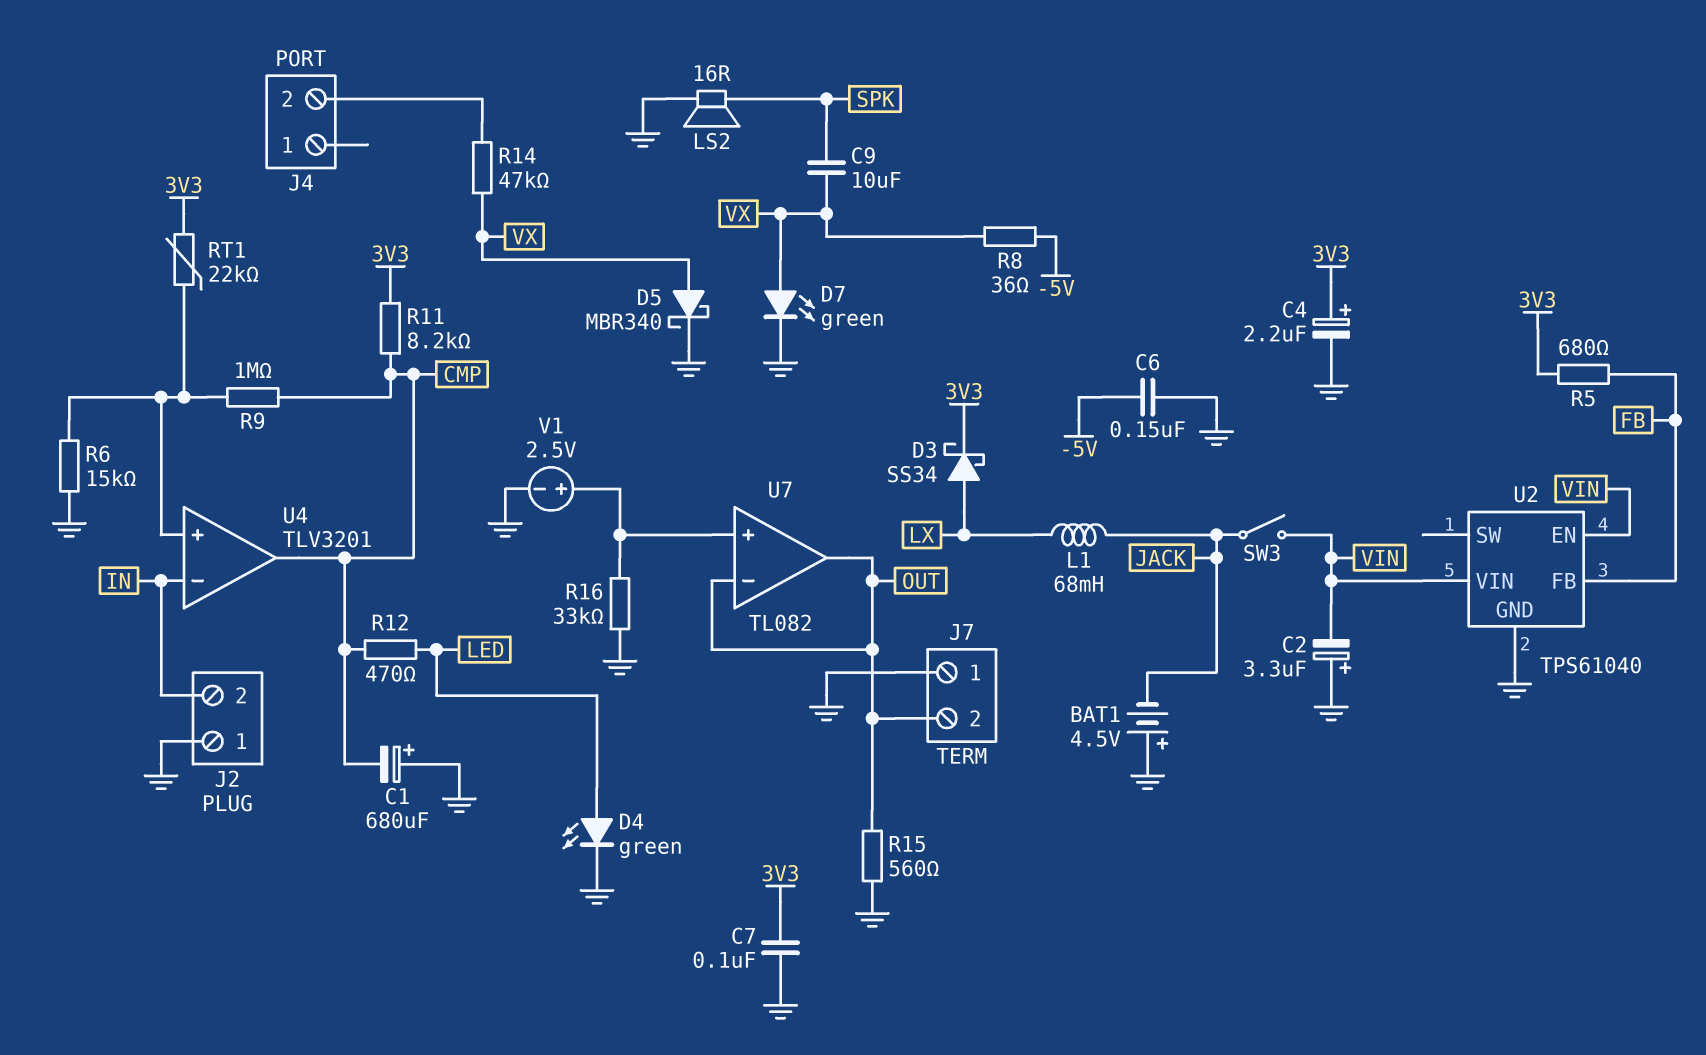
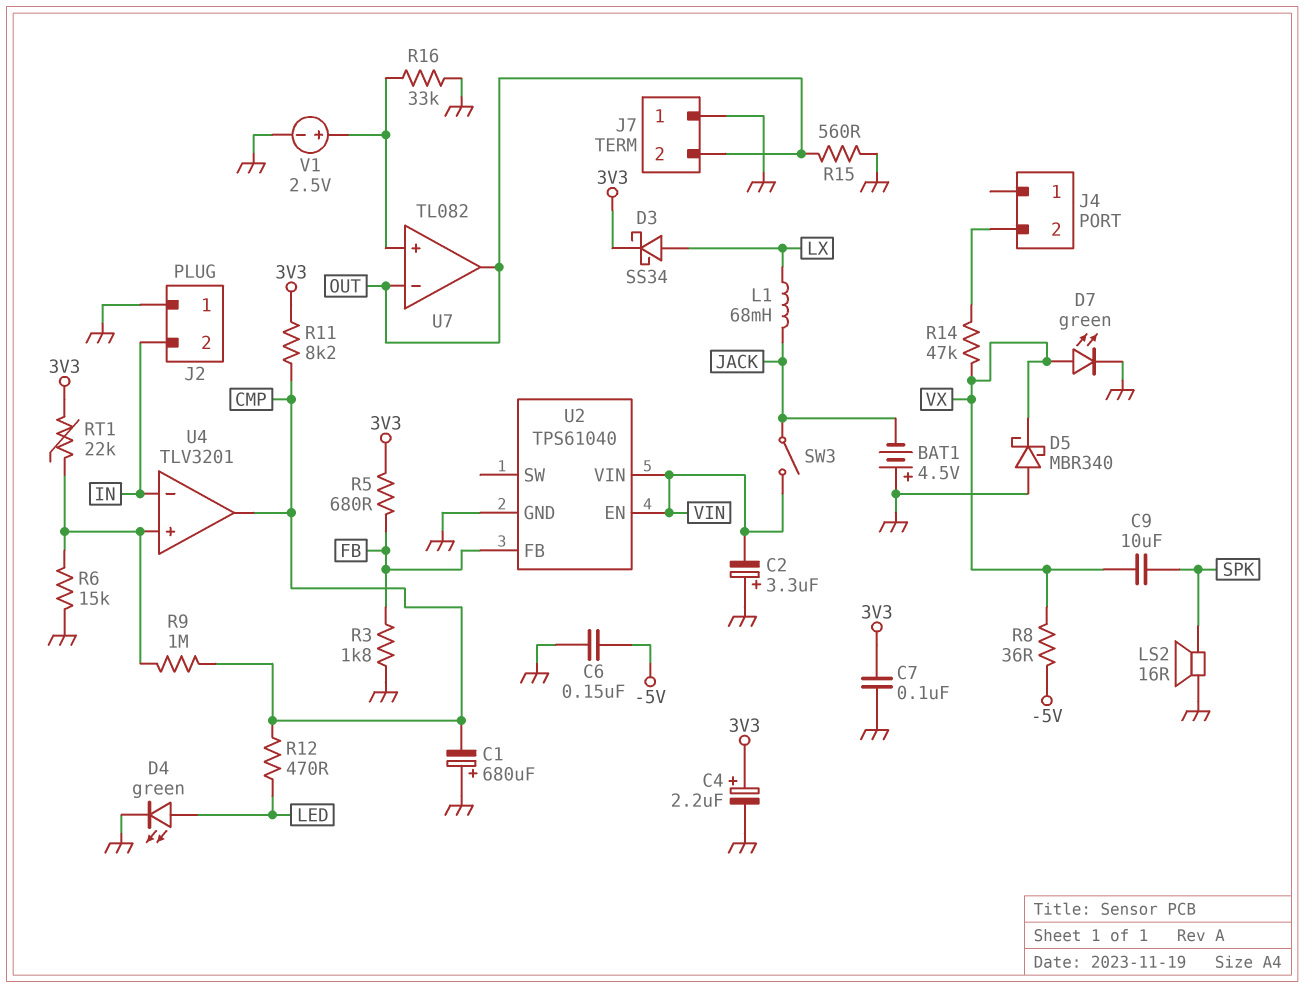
D5: schottky MBR340 (A VX, K GND) -> schottky MBR340 (A GND, K VX)
R3: none -> 1.8k (FB, GND)

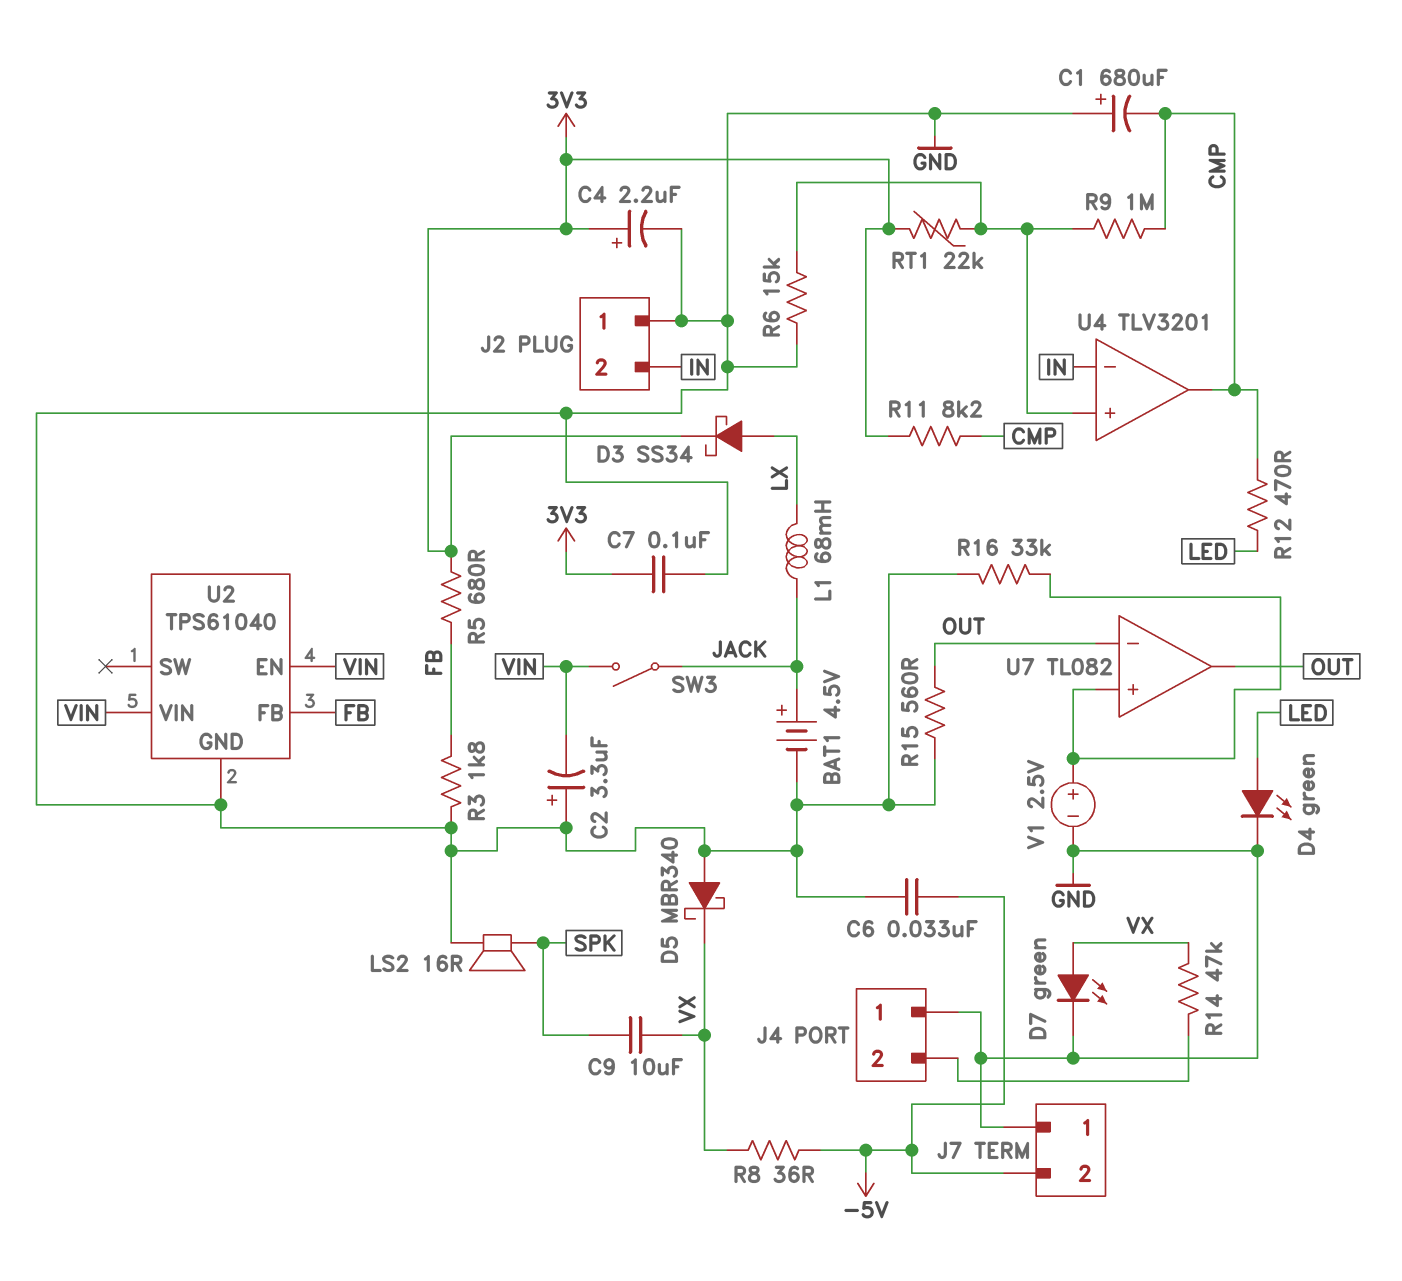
BAT1: 4.5V (plus GND, minus JACK) -> 4.5V (plus JACK, minus GND)
C6: 150nF (-5V, GND) -> 33nF (-5V, GND)
J4 pin 1: none -> GND
J7 pin 2: OUT -> -5V

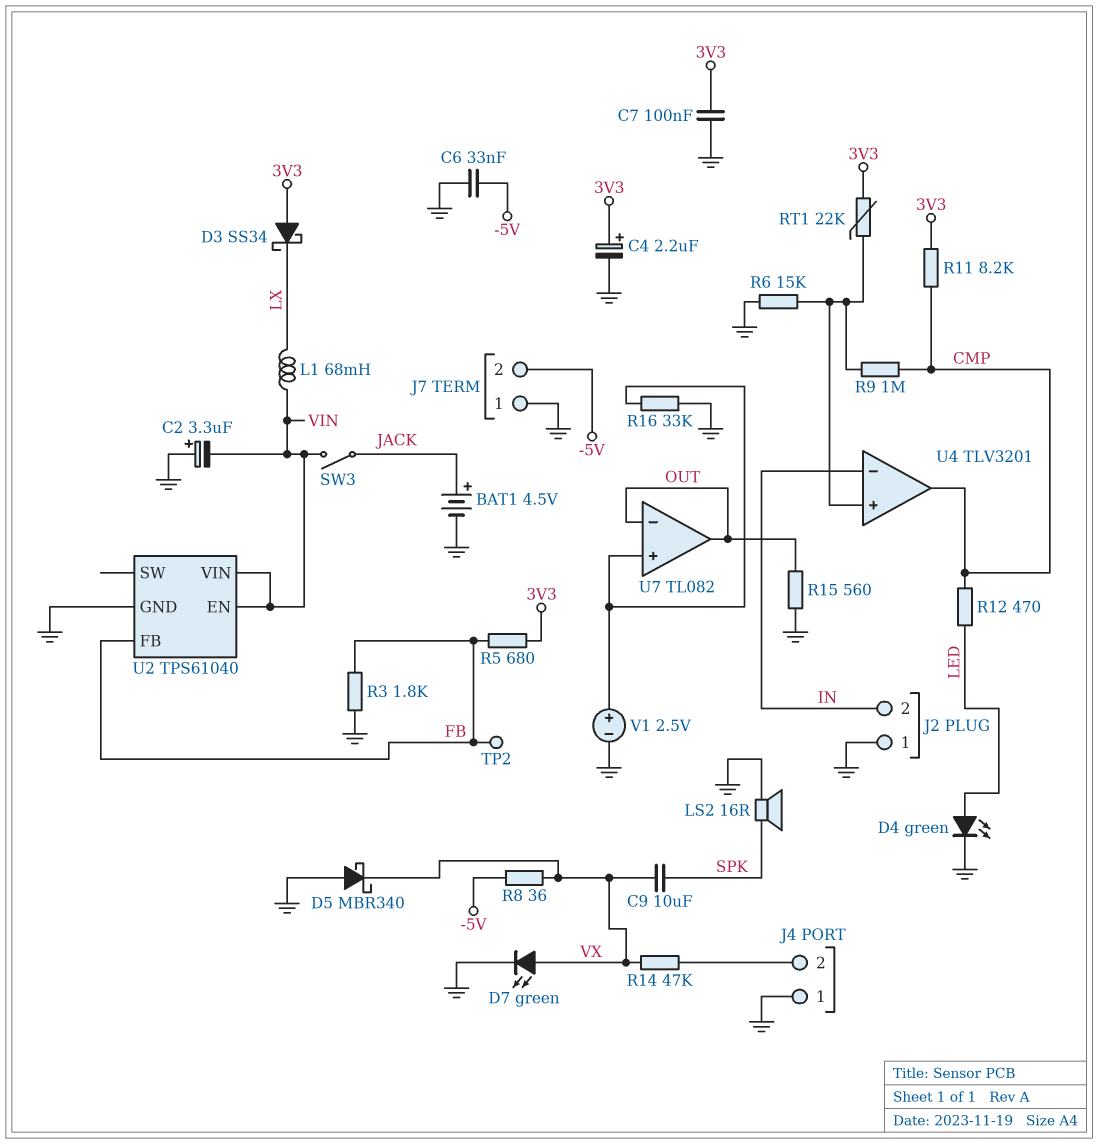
C1: 680uF (plus GND, minus CMP) -> none
D3: schottky SS34 (A LX, K 3V3) -> schottky SS34 (A 3V3, K LX)
L1: 68mH (JACK, LX) -> 68mH (LX, VIN)
TP2: none -> test point (FB)

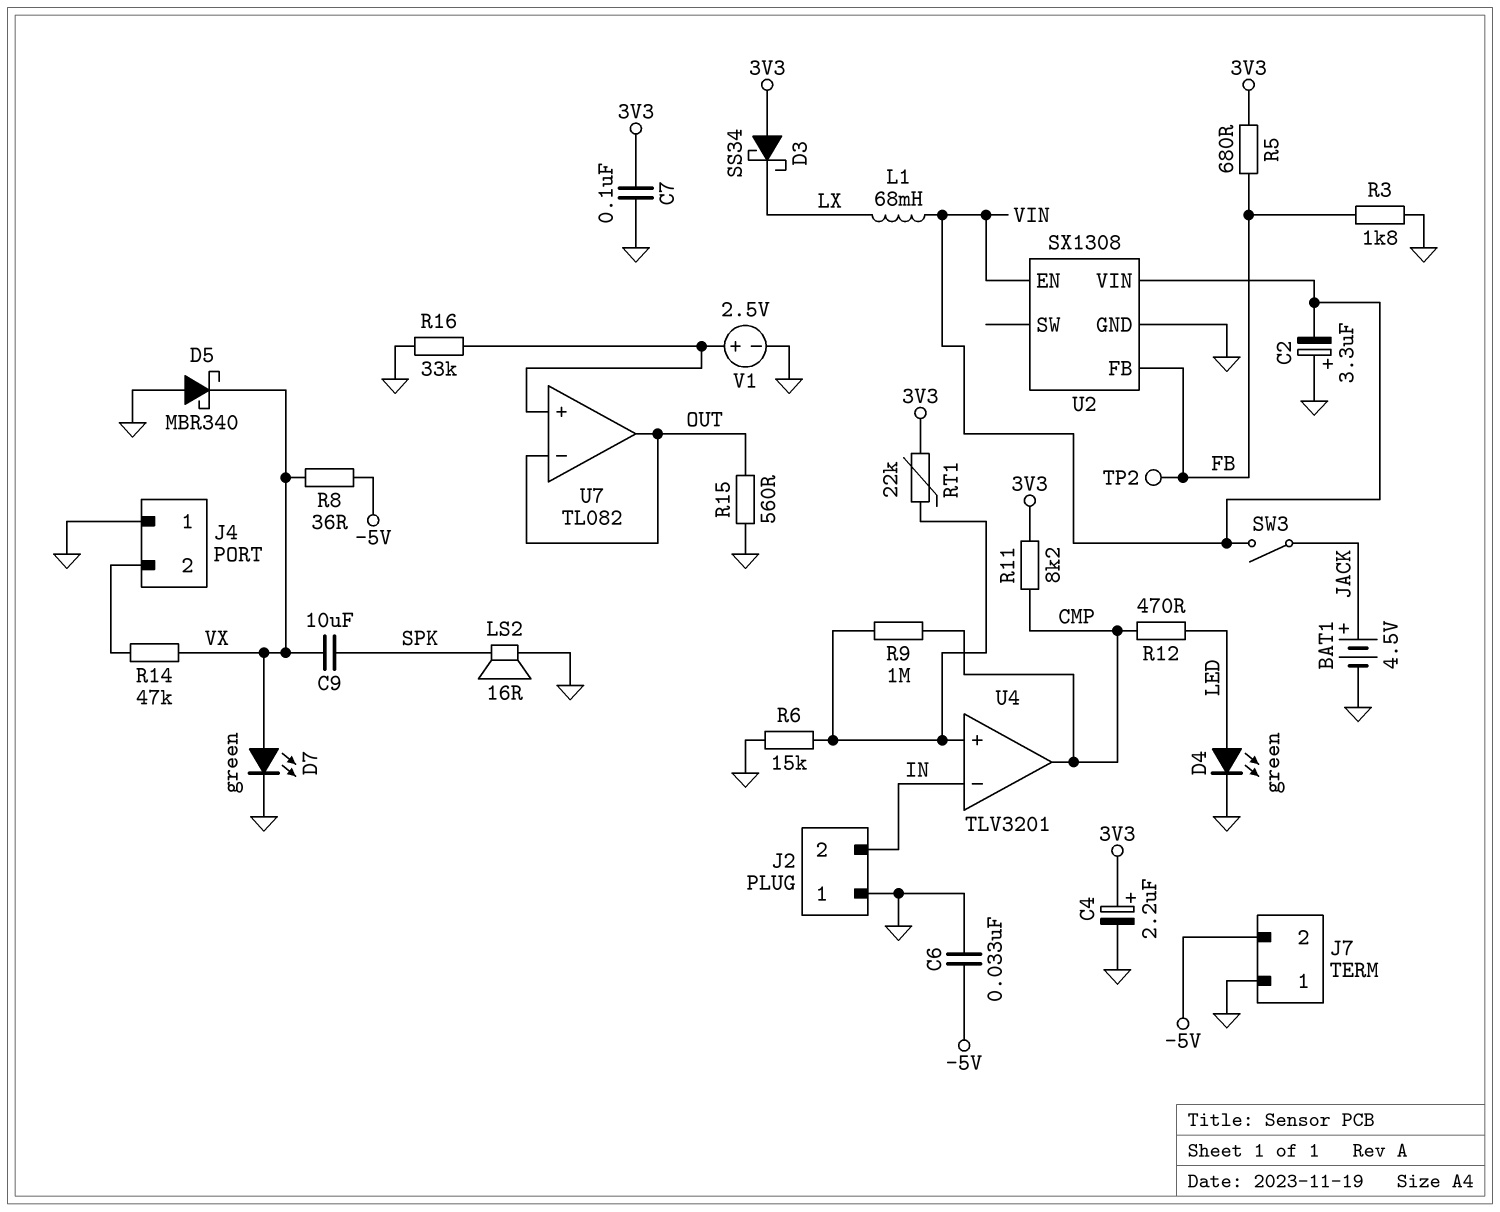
U2: TPS61040 -> SX1308

